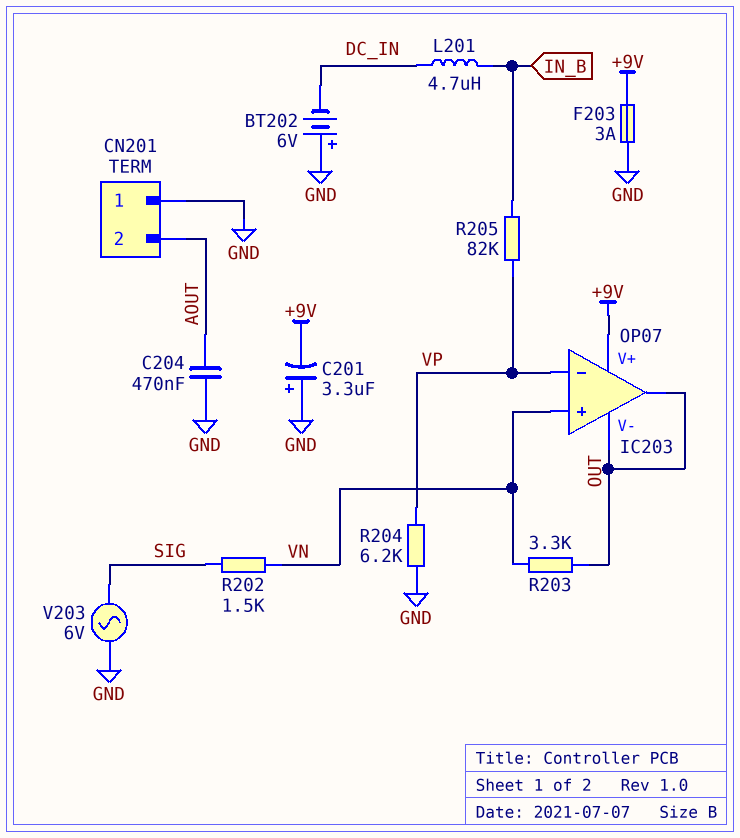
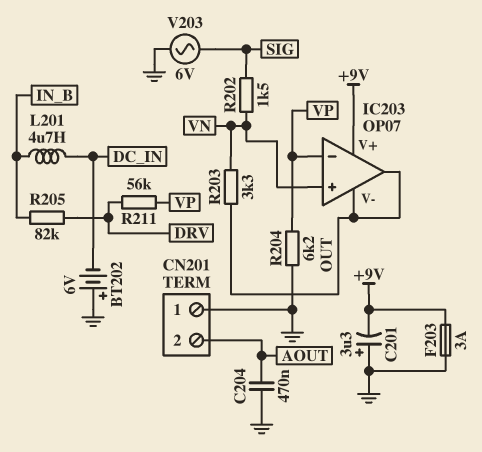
R205: 82k (IN_B, VP) -> 82k (DRV, IN_B)
R211: none -> 56k (DRV, VP)

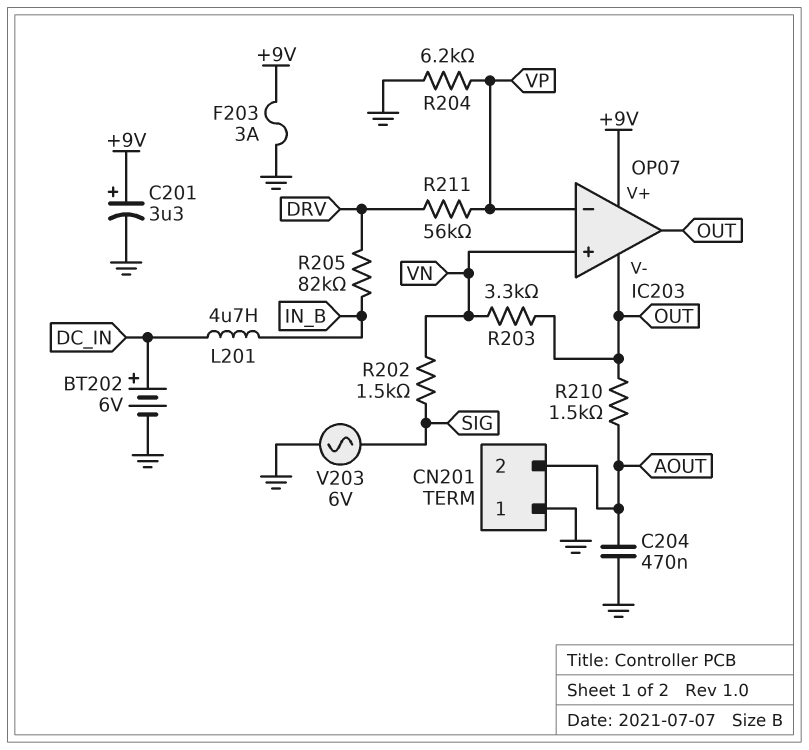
BT202: 6V (plus GND, minus DC_IN) -> 6V (plus DC_IN, minus GND)
C201: 3.3uF (plus GND, minus +9V) -> 3.3uF (plus +9V, minus GND)
R210: none -> 1.5k (AOUT, OUT)

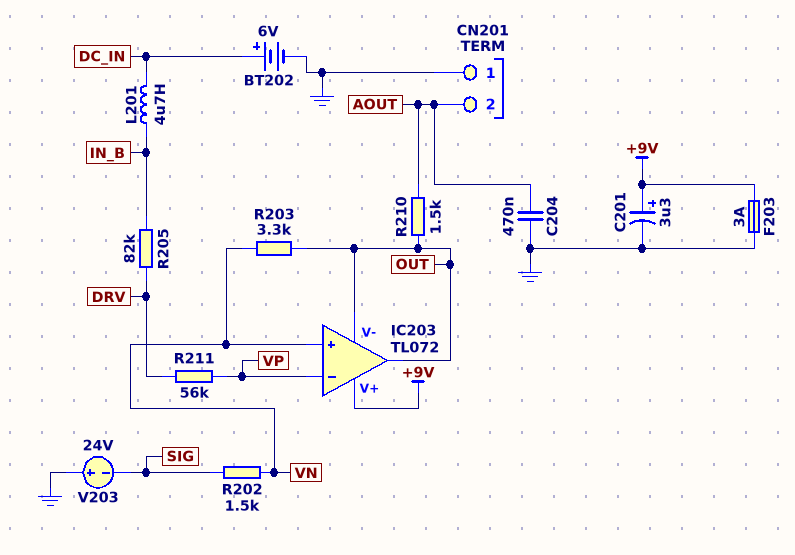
IC203: OP07 -> TL072
R204: 6.2k (GND, VP) -> none
V203: AC 6V (GND, SIG) -> 24V (plus GND, minus SIG)

